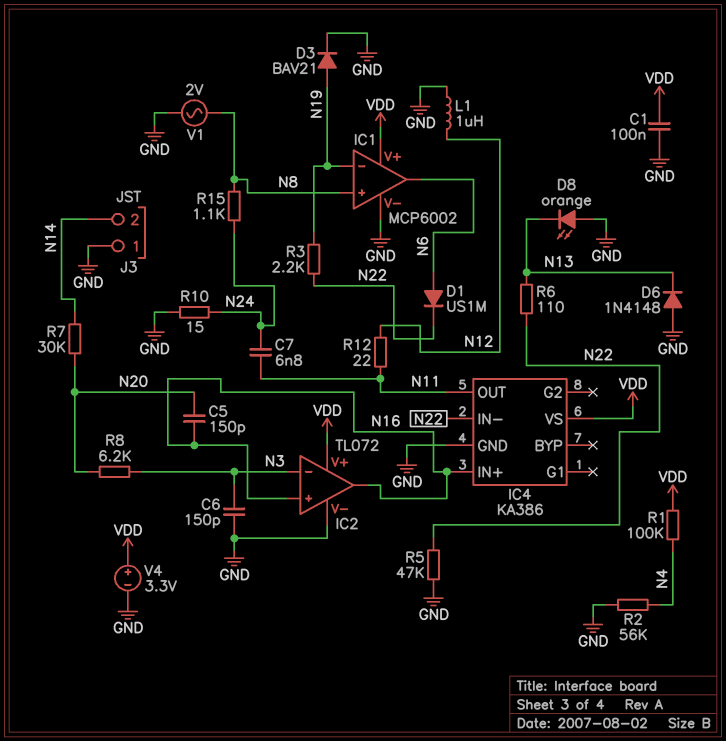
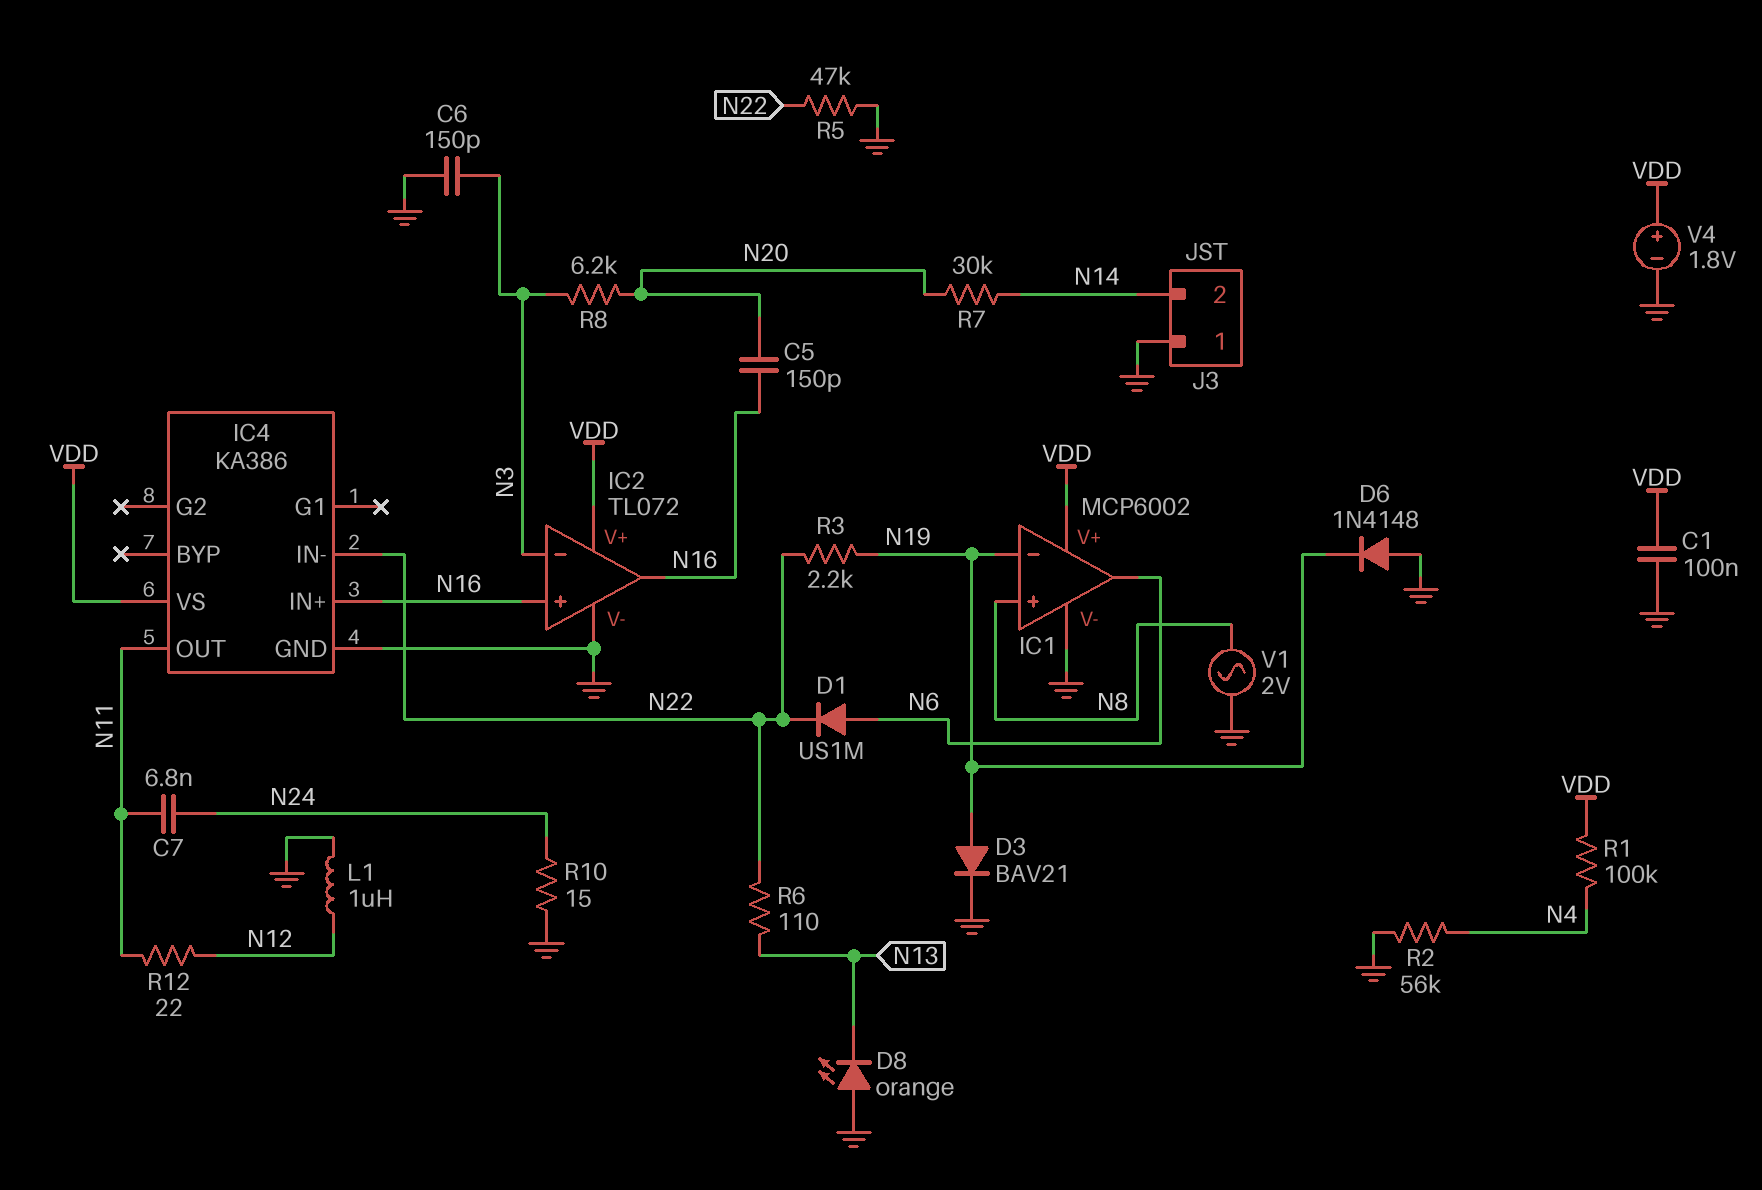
D6: diode 1N4148 (A GND, K N13) -> diode 1N4148 (A GND, K N19)
R15: 1.1k (N8, N24) -> none
V4: 3.3V (plus VDD, minus GND) -> 1.8V (plus VDD, minus GND)

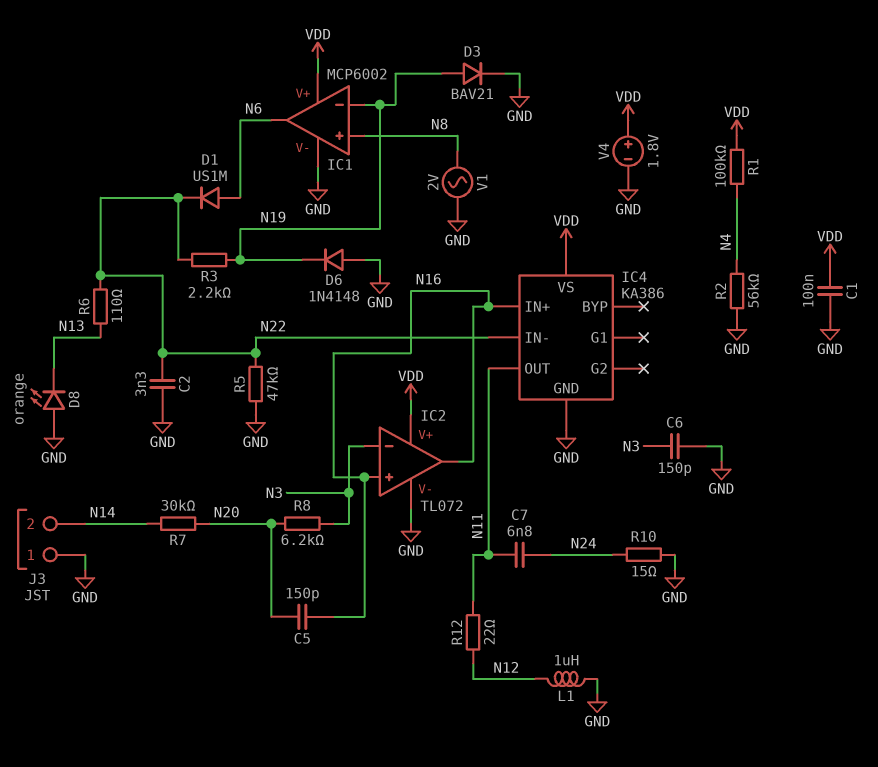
C2: none -> 3.3nF (GND, N22)

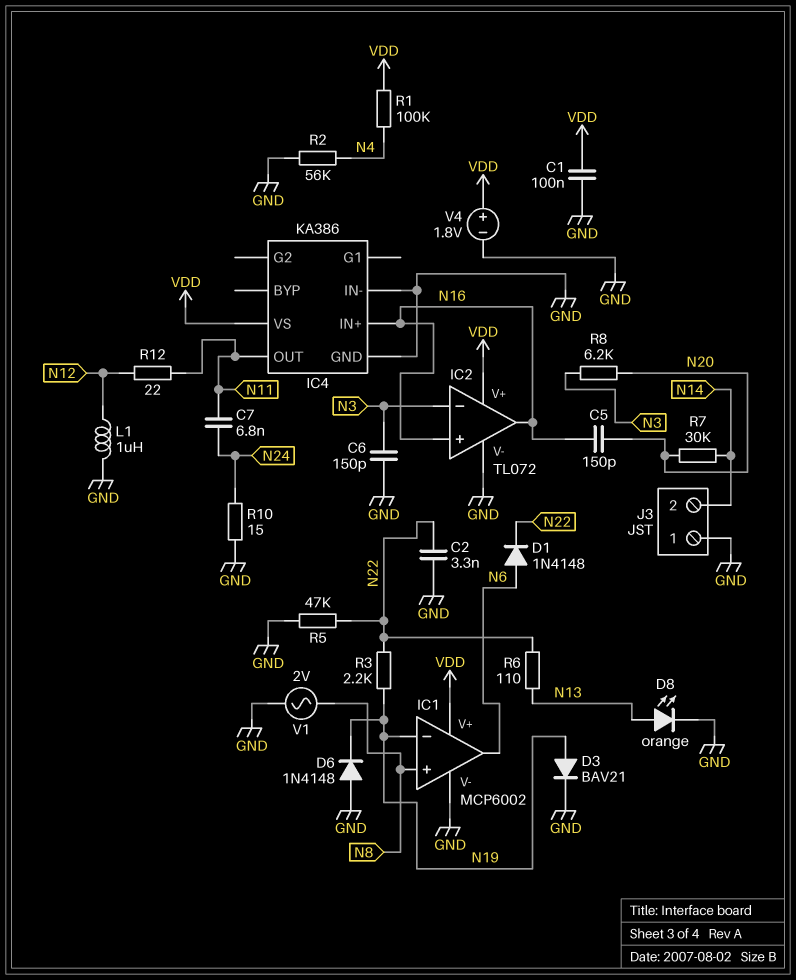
D1: diode US1M (A N6, K N22) -> diode 1N4148 (A N6, K N22)
D8: LED orange (A GND, K N13) -> LED orange (A N13, K GND)
IC4 pin IN-: N22 -> GND

